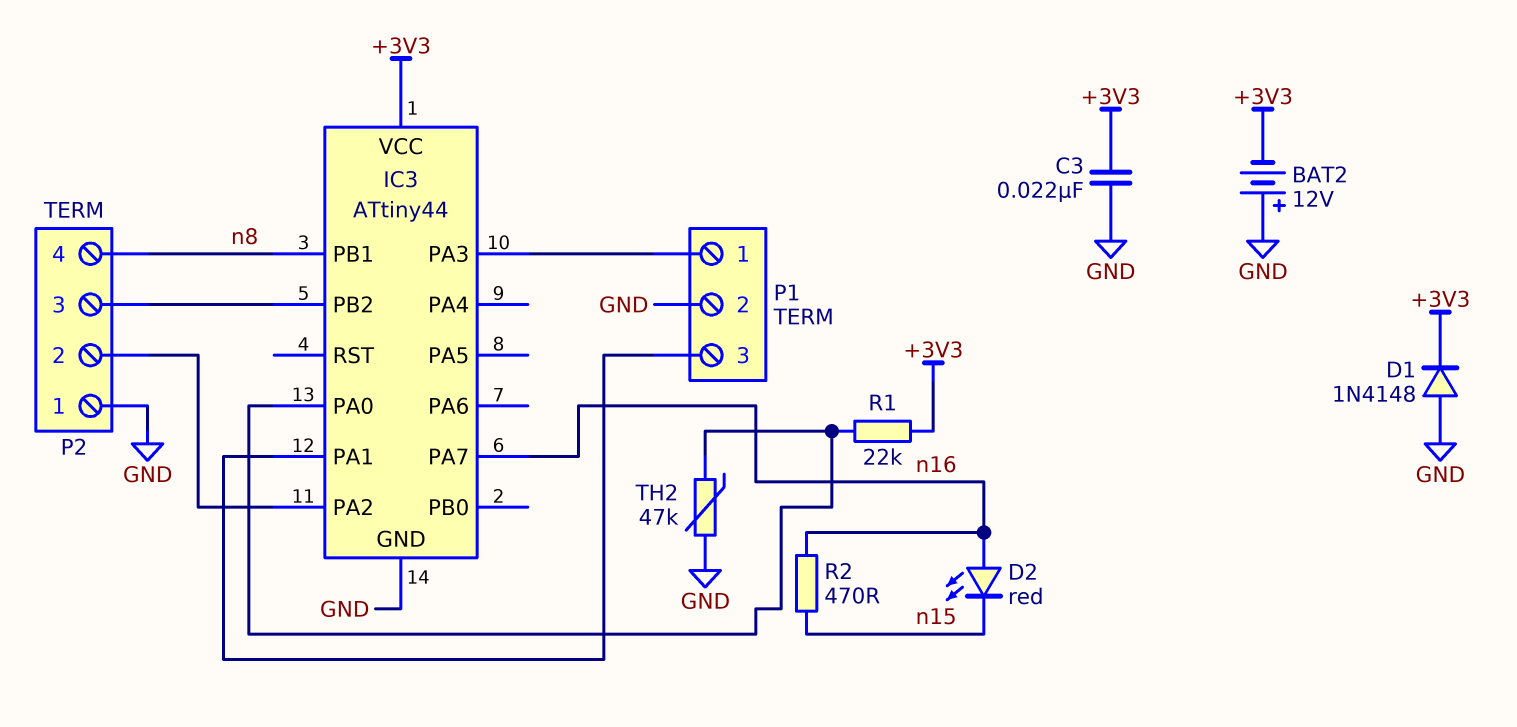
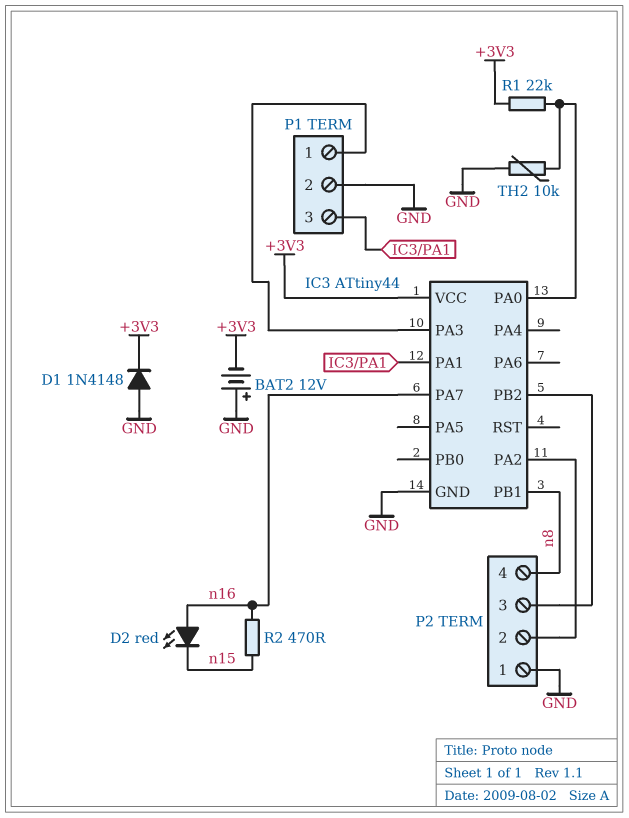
C3: 22nF (+3V3, GND) -> none
TH2: 47k (GND, IC3/PA0) -> 10k (GND, IC3/PA0)

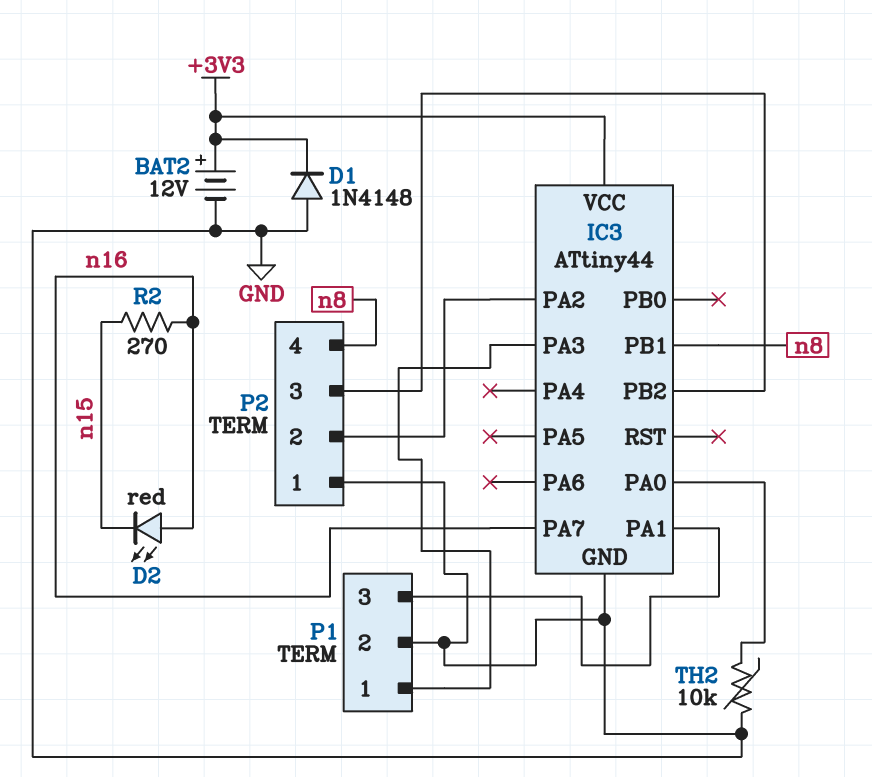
BAT2: 12V (plus GND, minus +3V3) -> 12V (plus +3V3, minus GND)
R1: 22k (+3V3, IC3/PA0) -> none
R2: 470 (n15, n16) -> 270 (n15, n16)

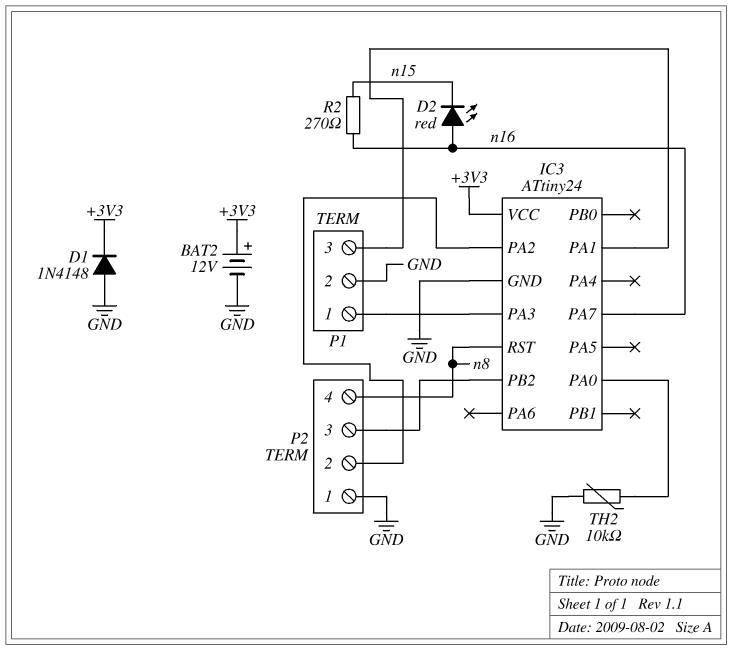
IC3: ATtiny44 -> ATtiny24
IC3 pin PB1: n8 -> none
IC3 pin RST: none -> n8

